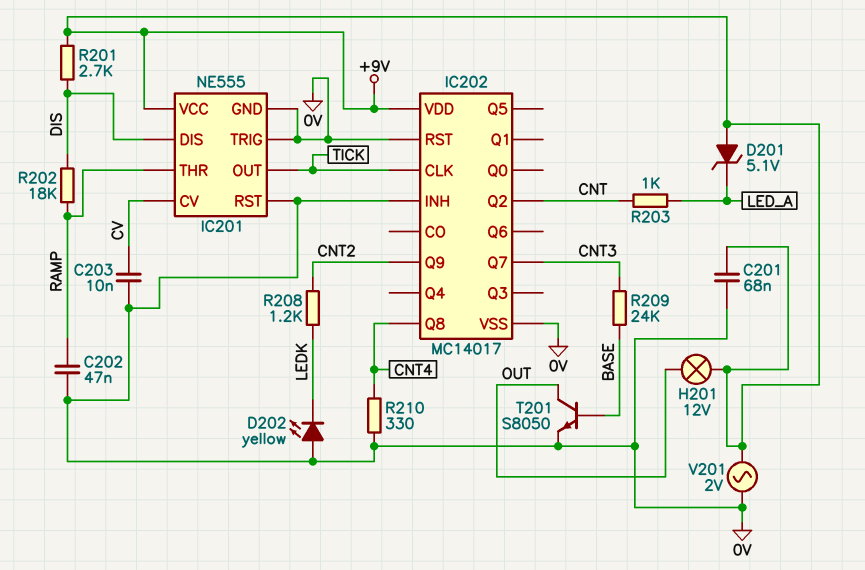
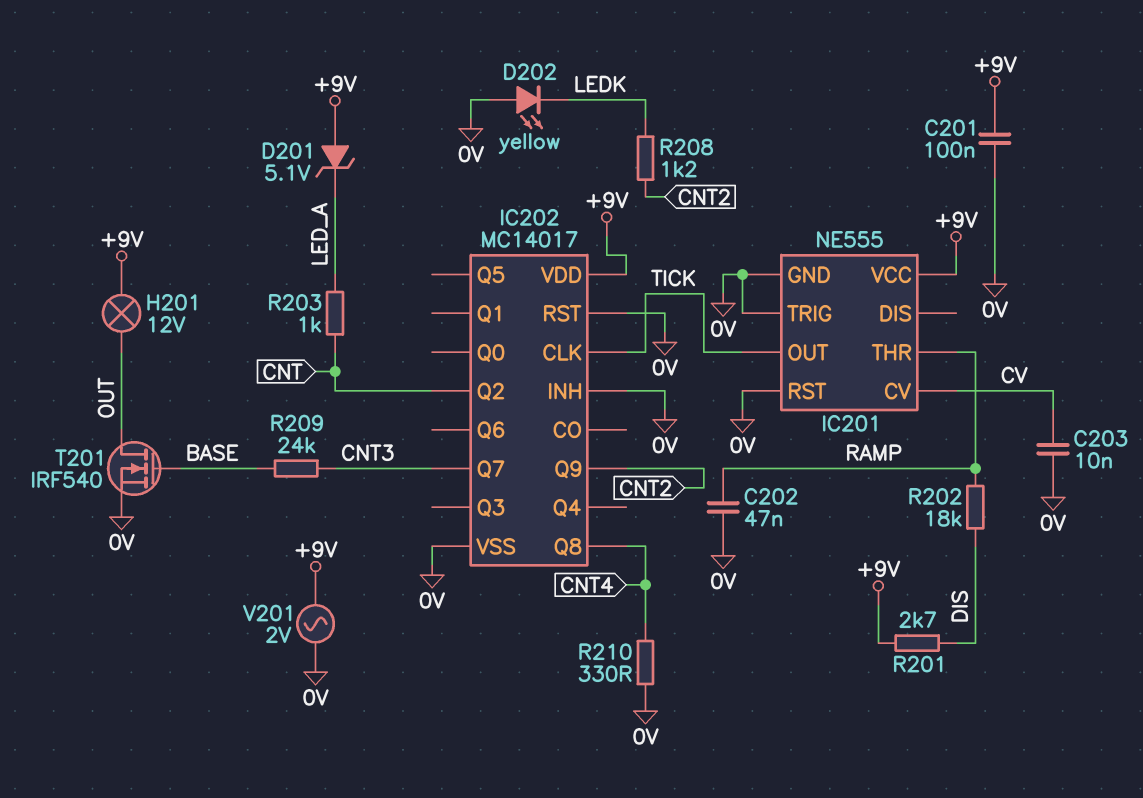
C201: 68nF (+9V, 0V) -> 100nF (+9V, 0V)
IC201 pin DIS: DIS -> none
T201: NPN S8050 (B BASE, C OUT, E 0V) -> NMOS IRF540 (G BASE, D OUT, S 0V)

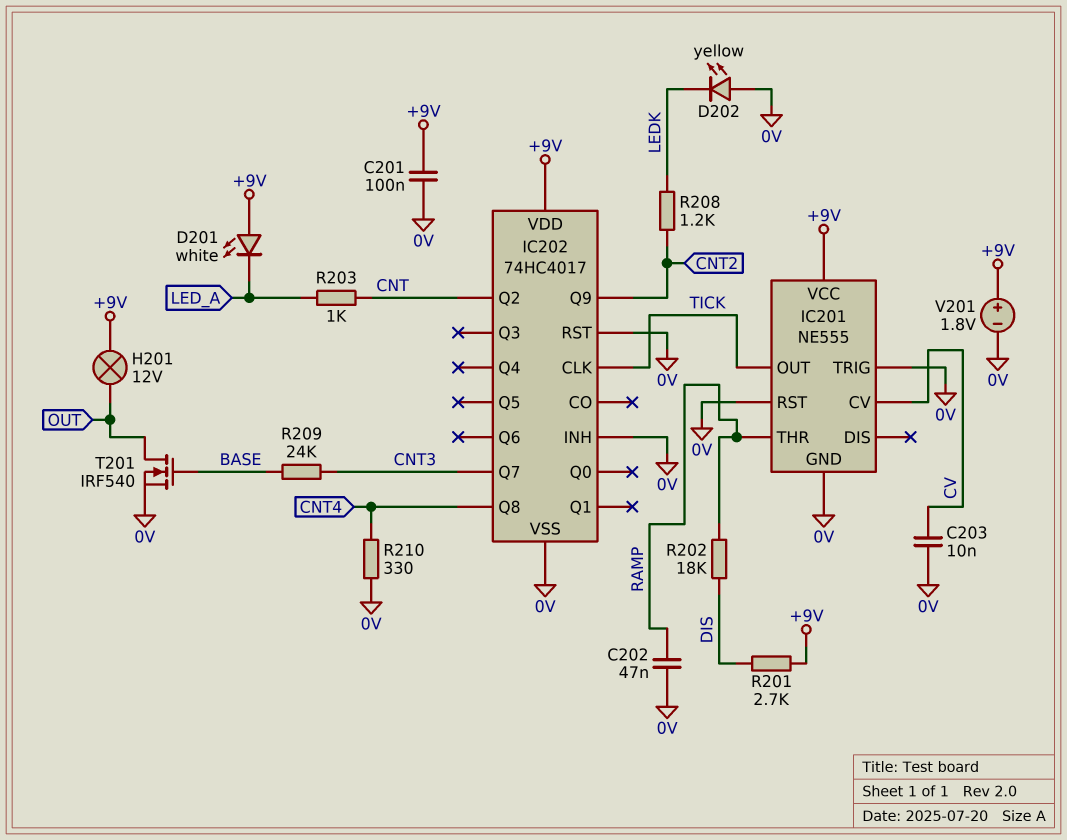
D201: zener 5.1V (A +9V, K LED_A) -> LED white (A +9V, K LED_A)
IC202: MC14017 -> 74HC4017
V201: AC 2V (+9V, 0V) -> 1.8V (plus +9V, minus 0V)

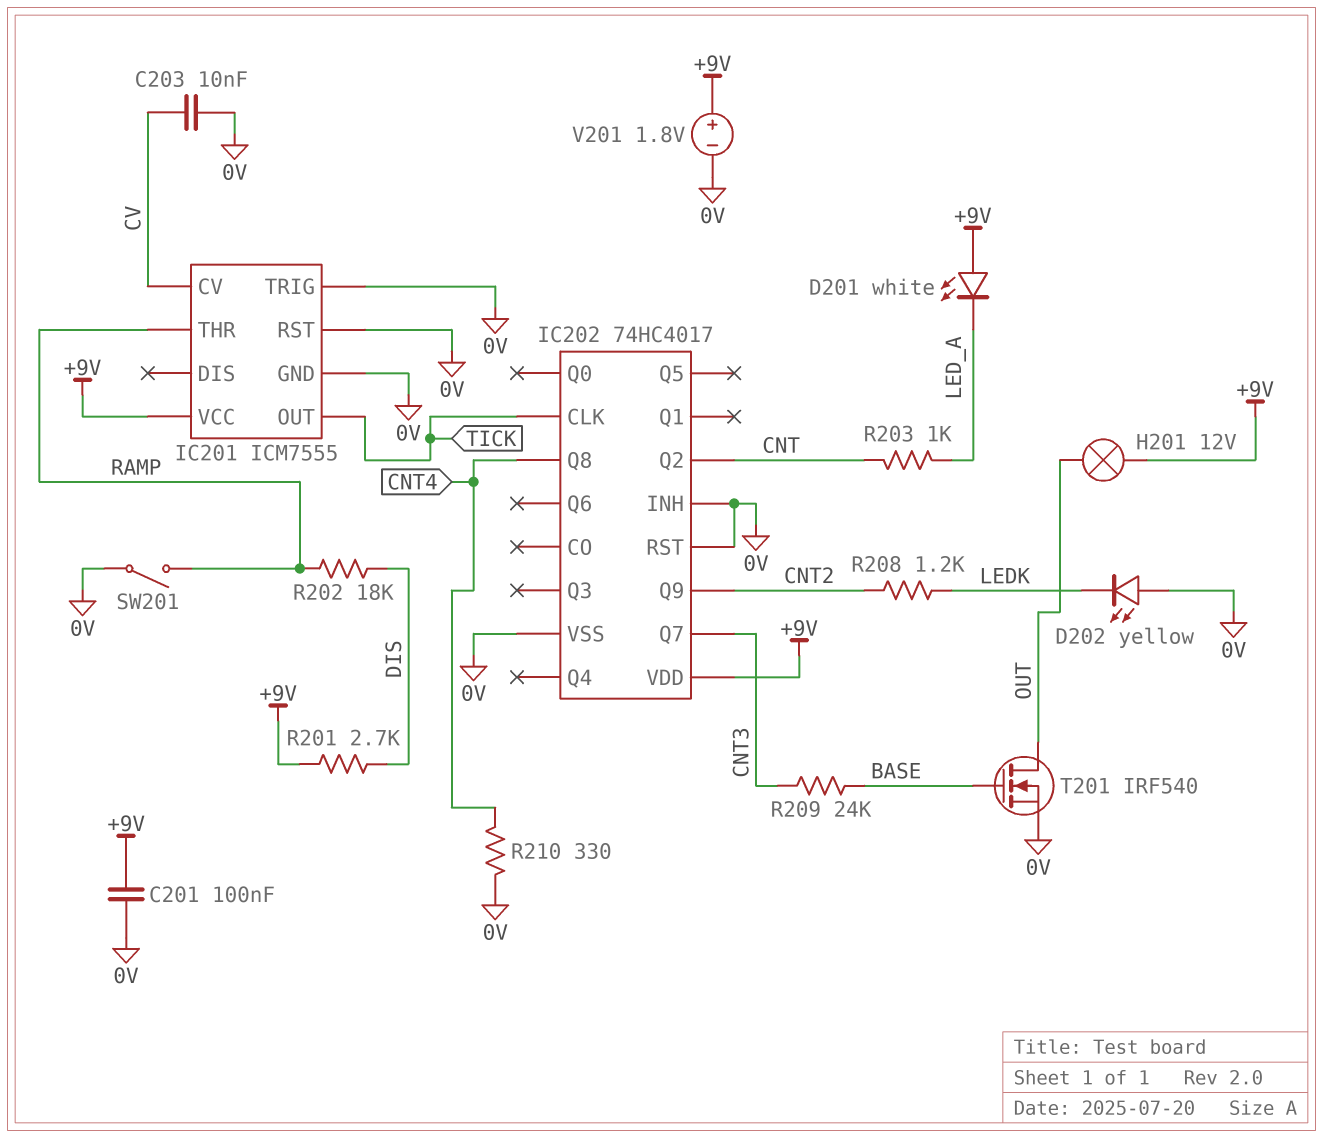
C202: 47nF (0V, RAMP) -> none
IC201: NE555 -> ICM7555
SW201: none -> switch (0V, RAMP)

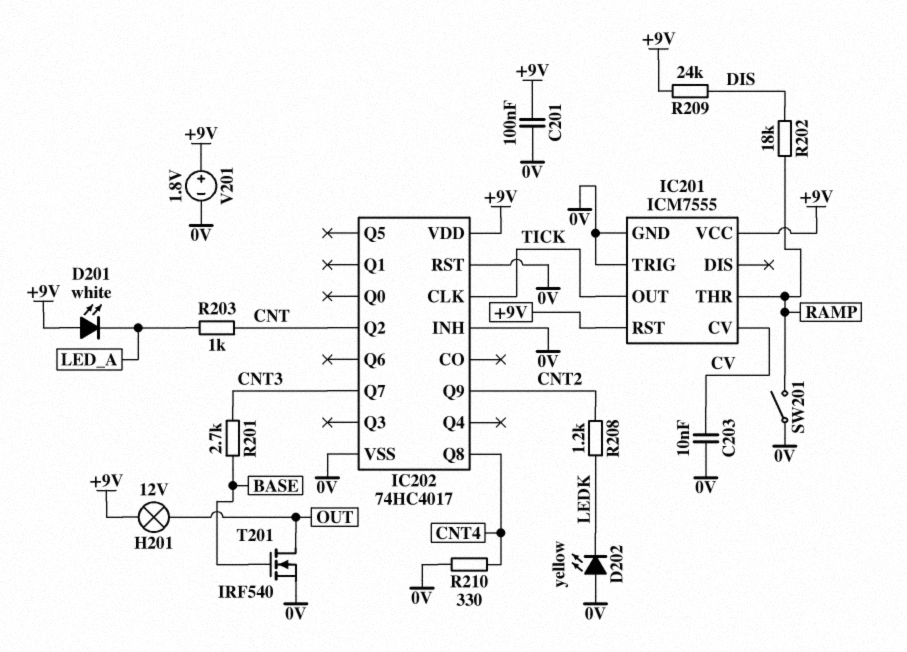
IC201 pin RST: 0V -> +9V
R201: 2.7k (+9V, DIS) -> 2.7k (BASE, CNT3)
R209: 24k (BASE, CNT3) -> 24k (+9V, DIS)

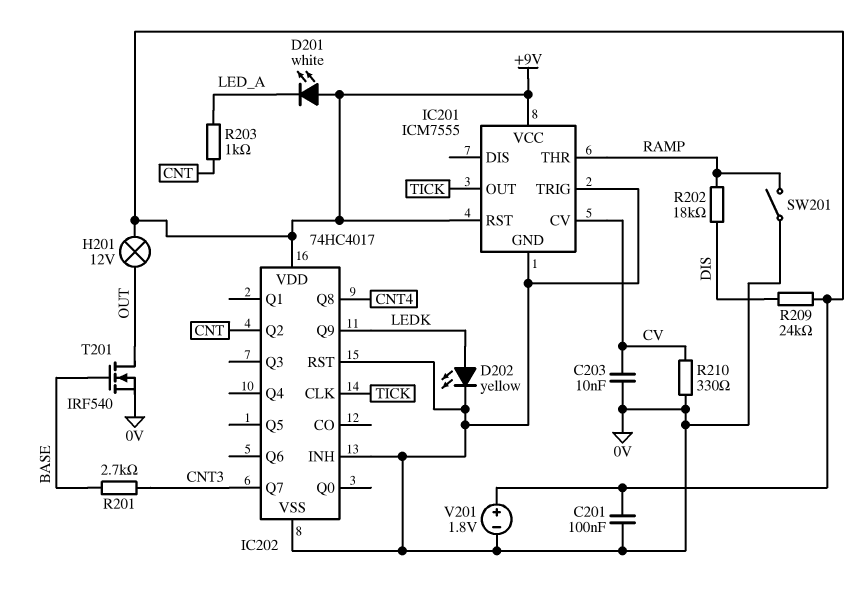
D202: LED yellow (A 0V, K LEDK) -> LED yellow (A LEDK, K 0V)
IC202 pin Q9: CNT2 -> LEDK
R208: 1.2k (CNT2, LEDK) -> none
R210: 330 (0V, CNT4) -> 330 (0V, CV)

